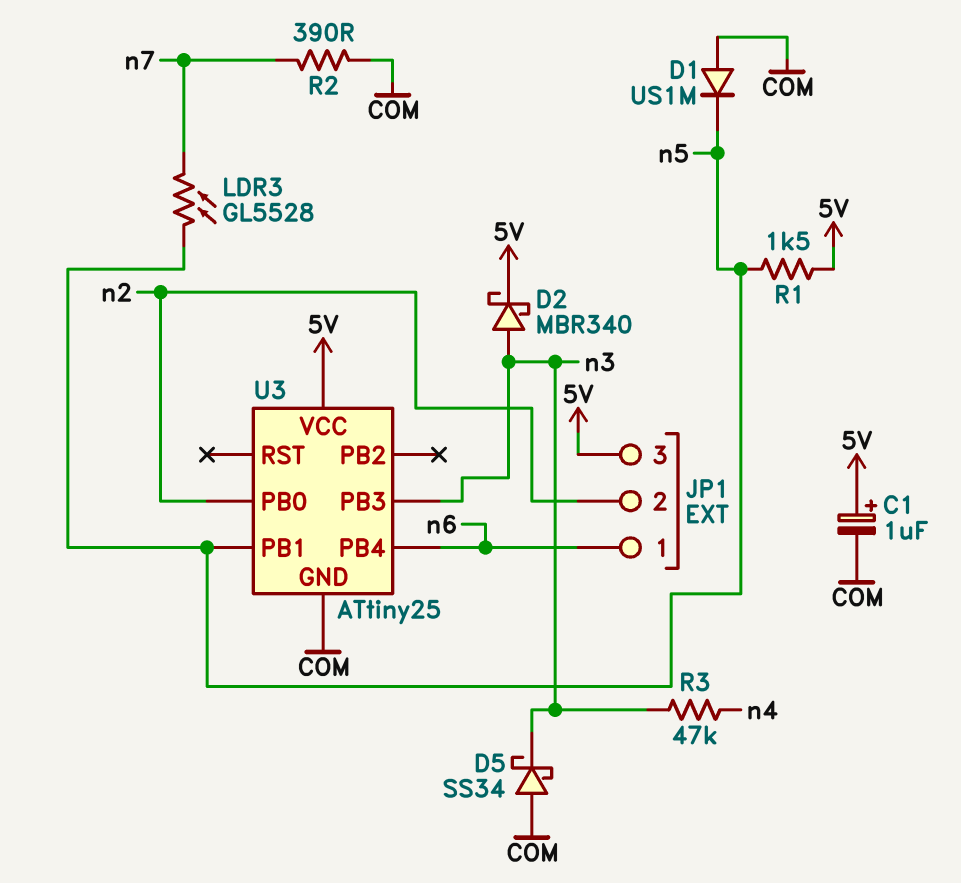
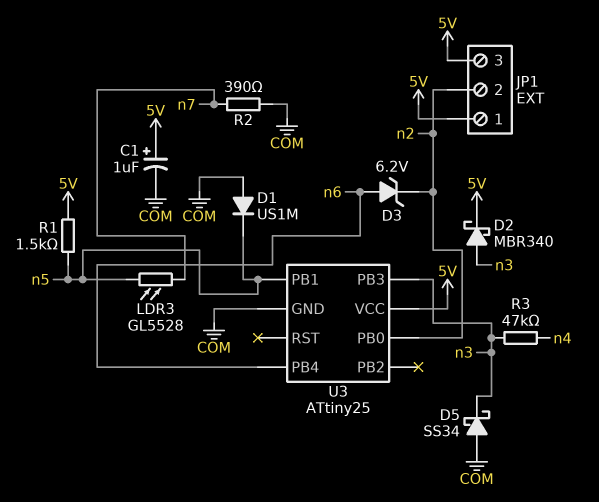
D3: none -> zener 6.2V (A n6, K n2)
JP1 pin 1: n6 -> 5V

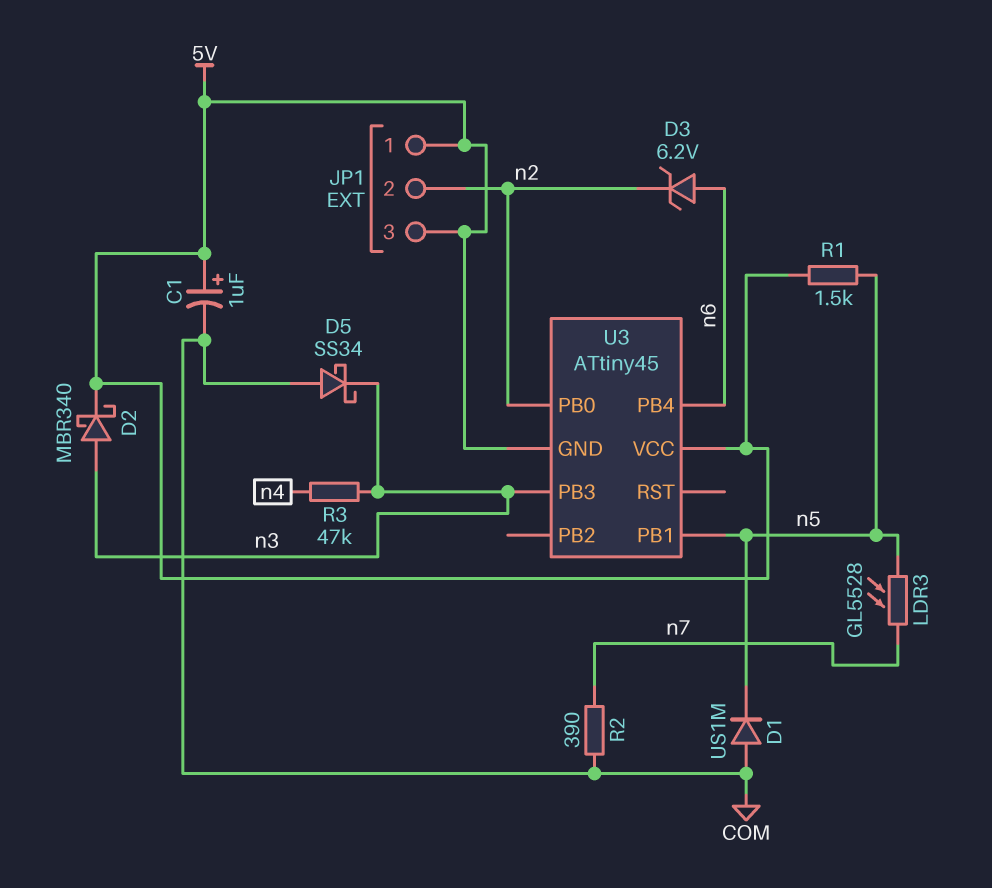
U3: ATtiny25 -> ATtiny45
U3 pin GND: COM -> 5V

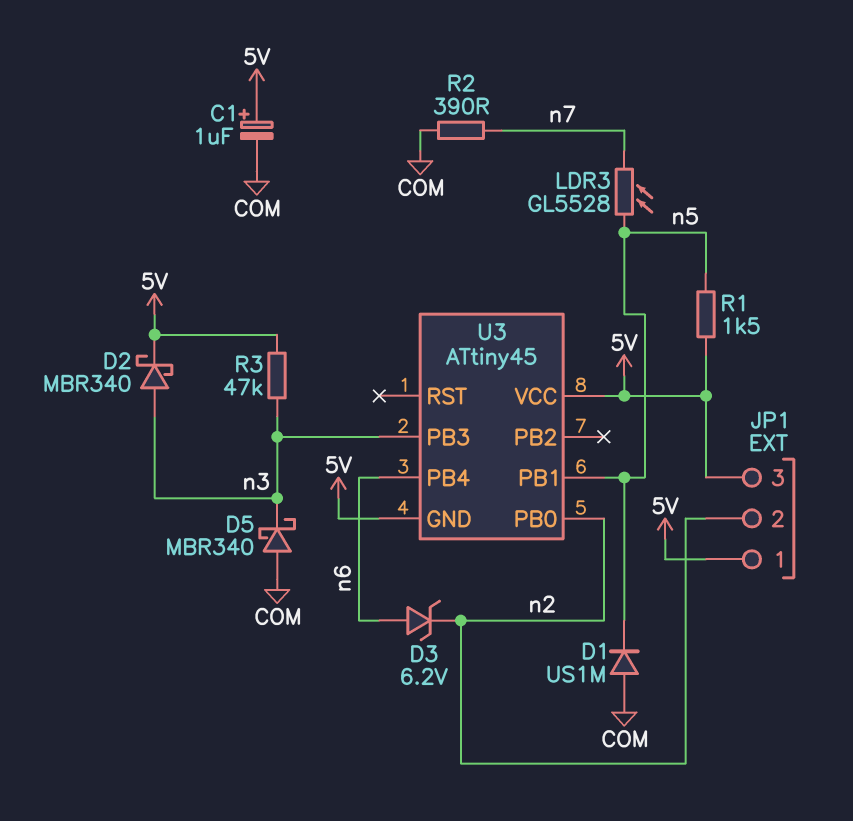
D5: schottky SS34 (A COM, K n3) -> schottky MBR340 (A COM, K n3)
R3: 47k (n3, n4) -> 47k (5V, n3)

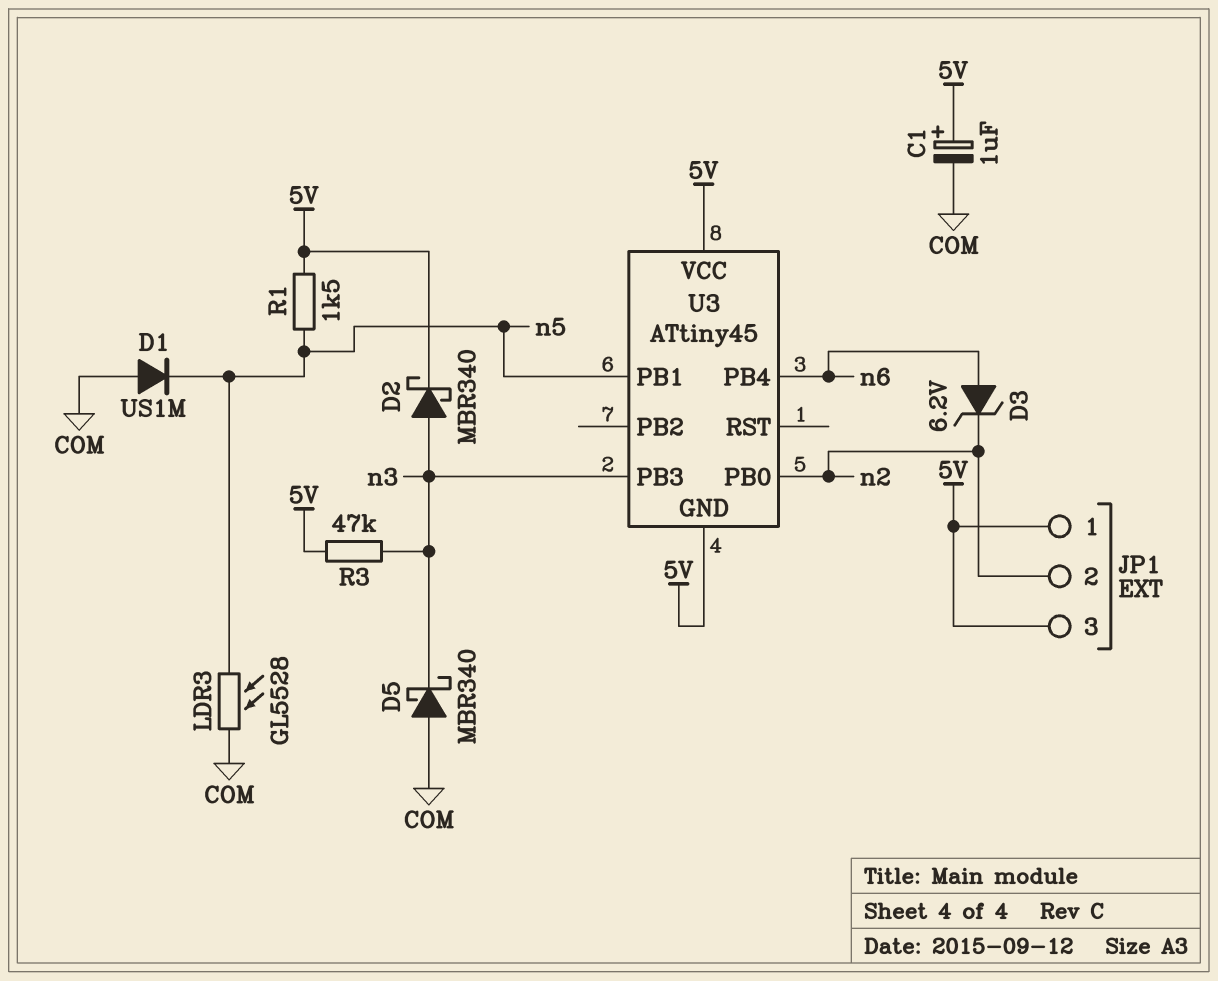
LDR3: GL5528 (n5, n7) -> GL5528 (COM, n5)
R2: 390 (COM, n7) -> none

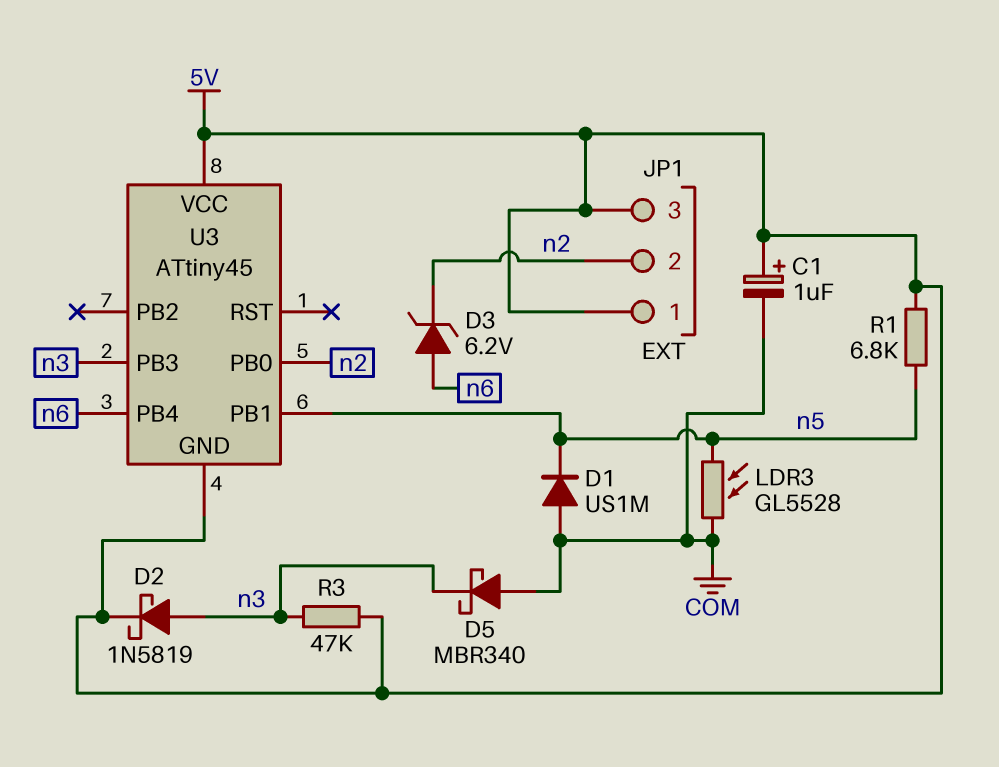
D2: schottky MBR340 (A n3, K 5V) -> schottky 1N5819 (A n3, K 5V)
R1: 1.5k (5V, n5) -> 6.8k (5V, n5)

